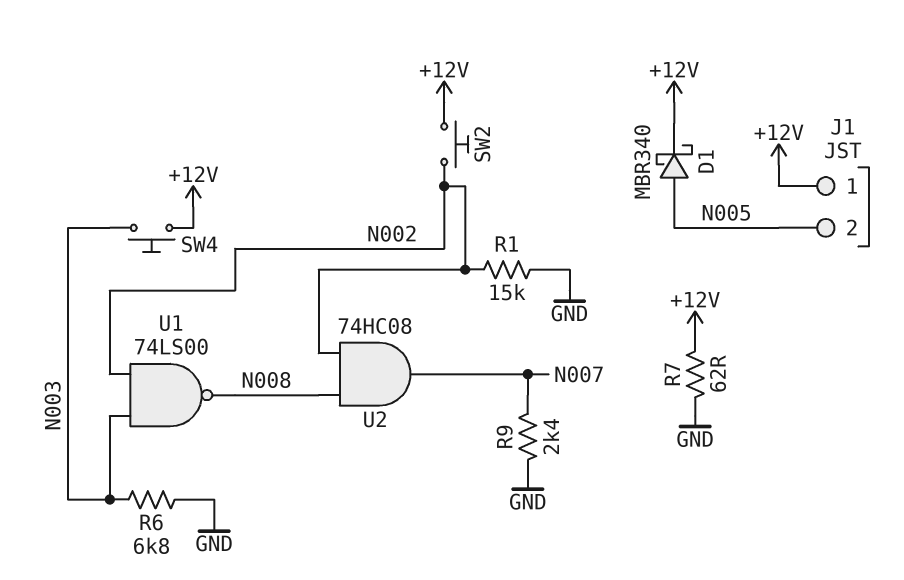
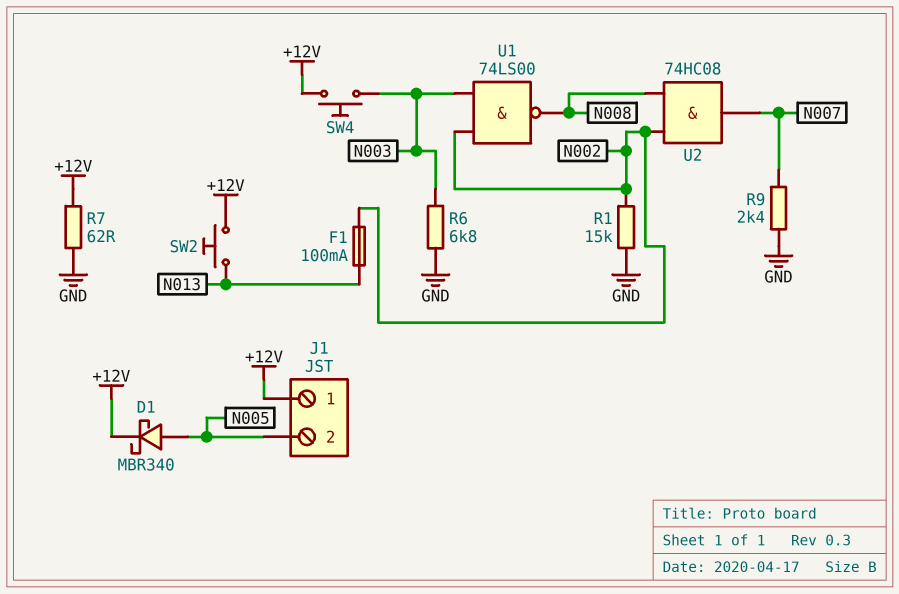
F1: none -> 100mA (N002, N013)
SW2: button (+12V, N002) -> button (+12V, N013)

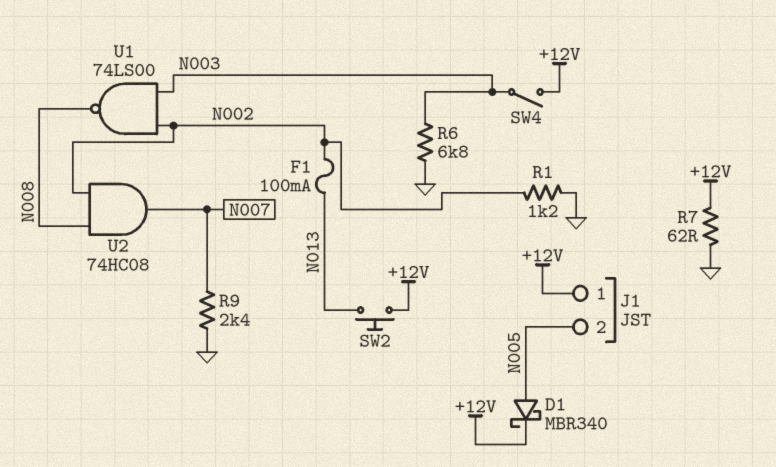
R1: 15k (GND, N002) -> 1.2k (GND, N002)
SW4: button (+12V, N003) -> switch (+12V, N003)

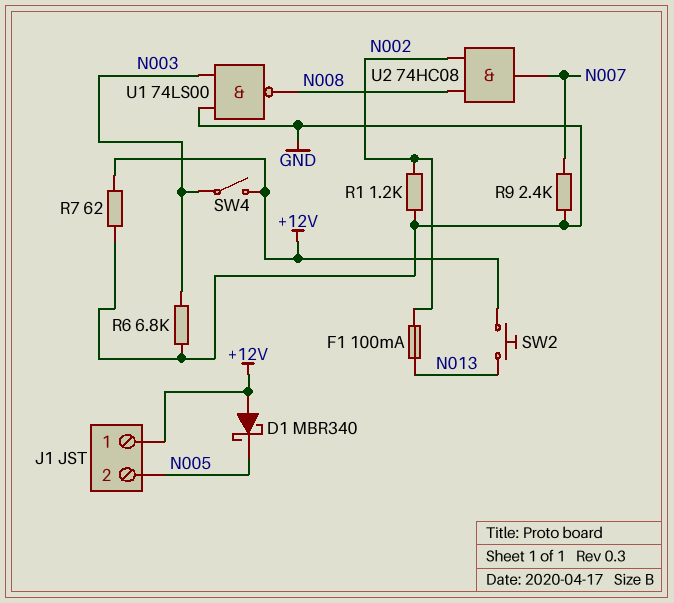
D1: schottky MBR340 (A N005, K +12V) -> schottky MBR340 (A +12V, K N005)
U1: NAND 74LS00 (in N002, in N003, out N008) -> NAND 74LS00 (in GND, in N003, out N008)

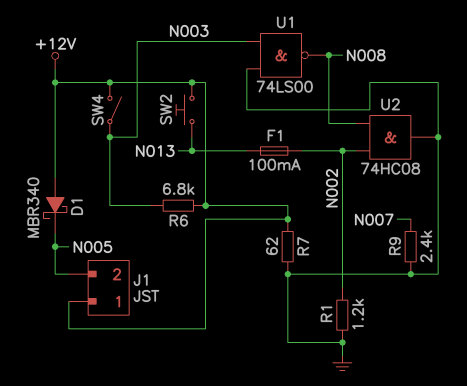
R6: 6.8k (GND, N003) -> 6.8k (+12V, N003)
U2: AND 74HC08 (in N002, in N008, out N007) -> AND 74HC08 (in N002, in N008, out GND)

